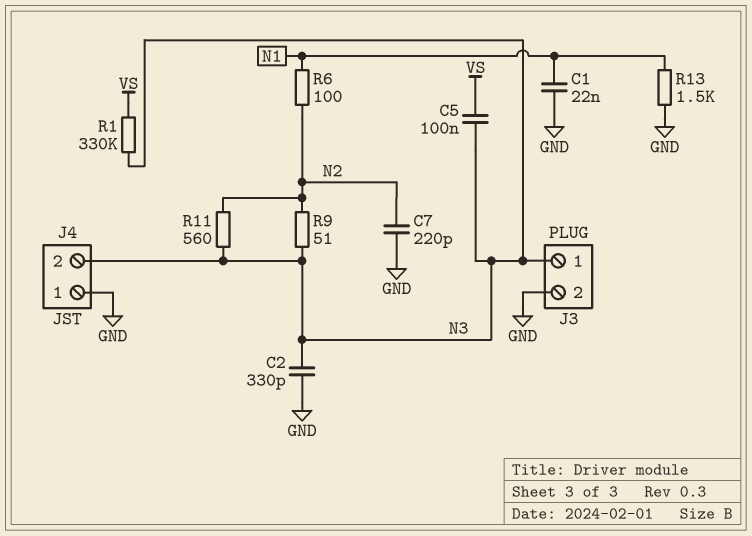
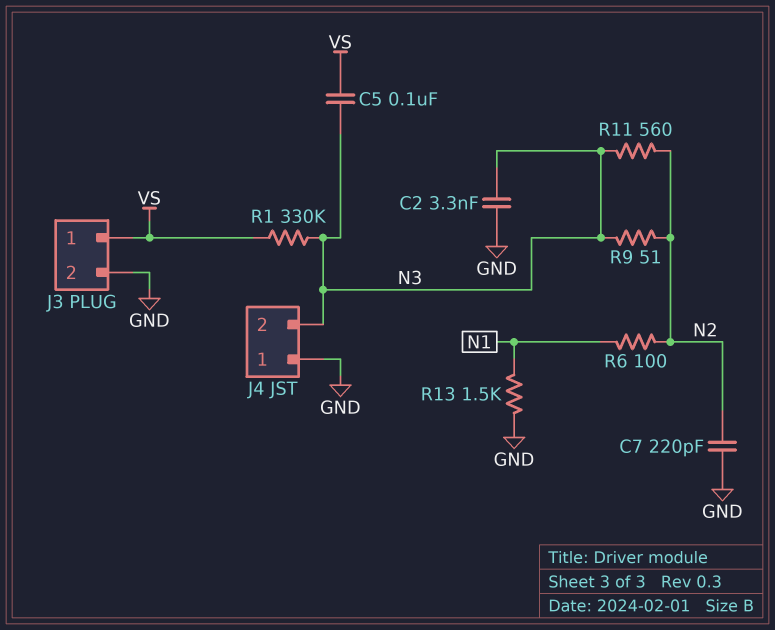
C1: 22nF (GND, N1) -> none
C2: 330pF (GND, N3) -> 3.3nF (GND, N3)
J3 pin 1: N3 -> VS

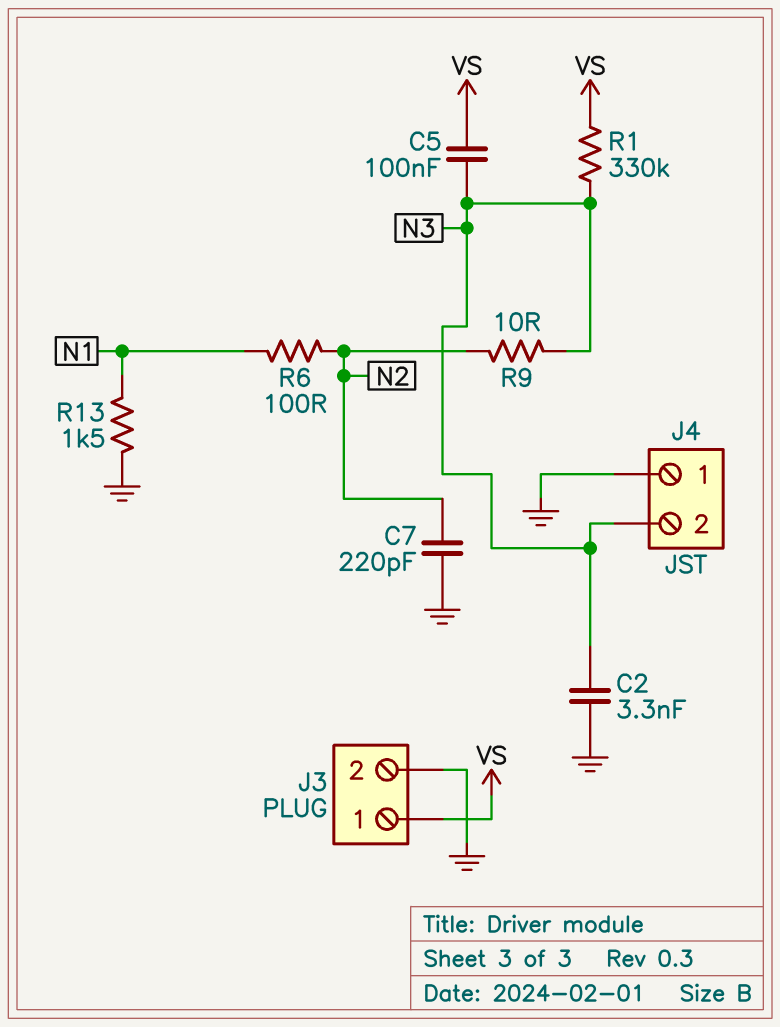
R9: 51 (N2, N3) -> 10 (N2, N3)
R11: 560 (N2, N3) -> none

